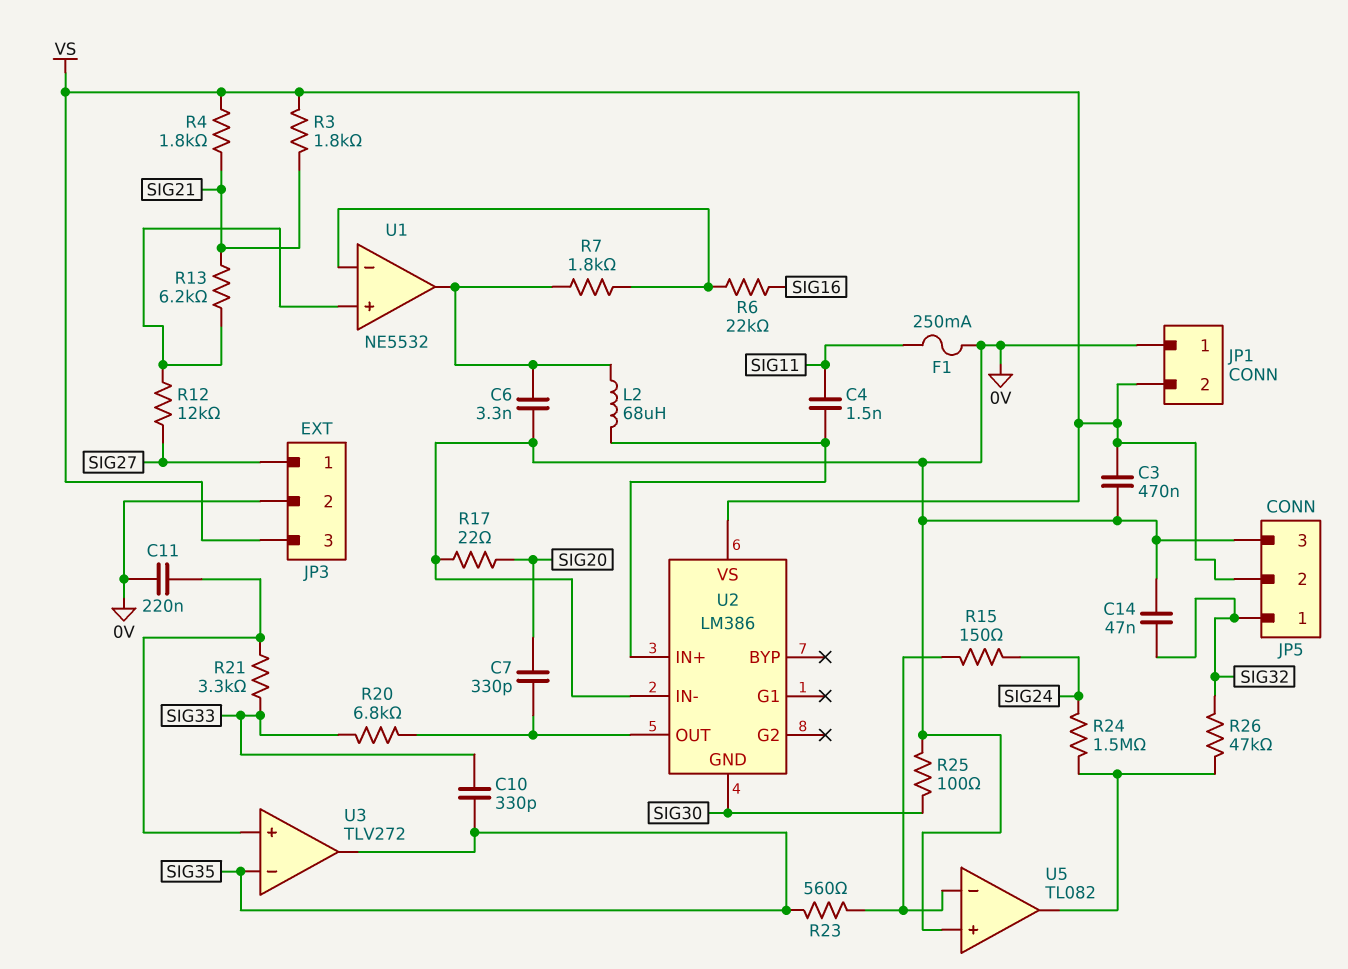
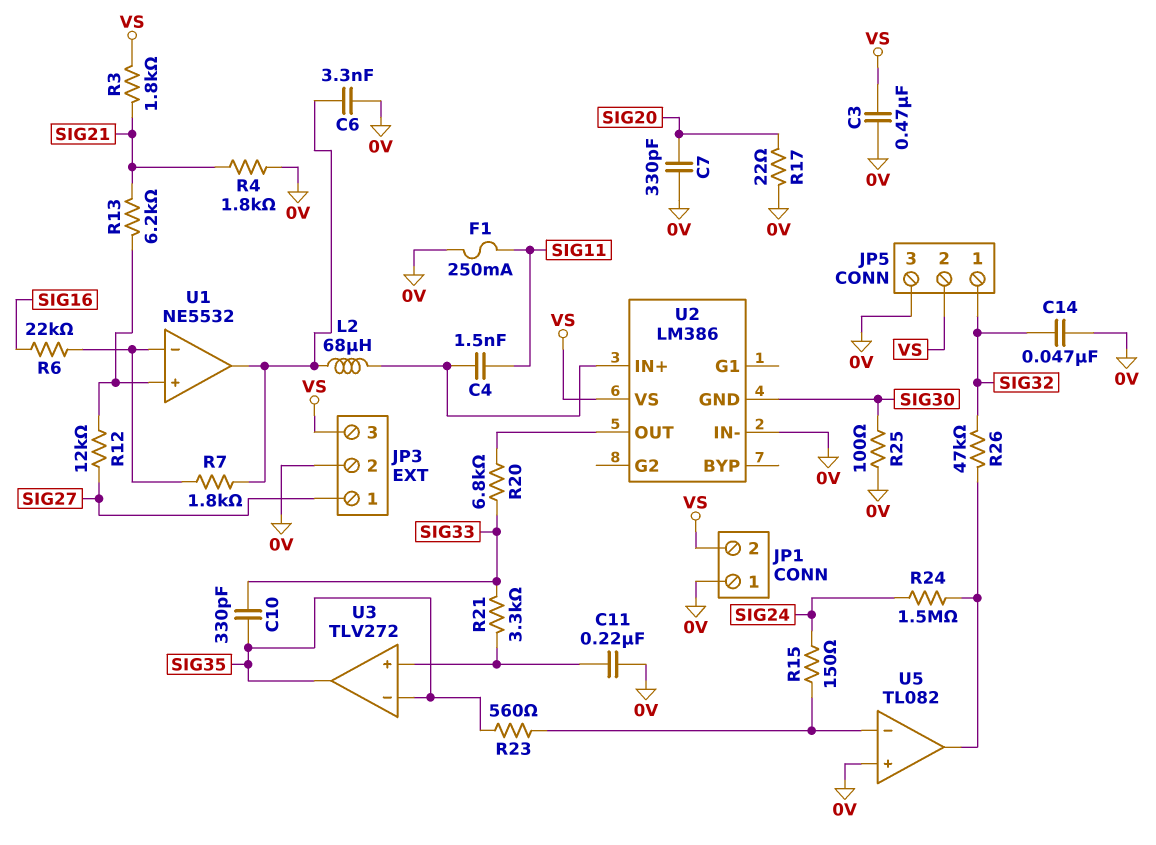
C7: 330pF (SIG20, U2/OUT) -> 330pF (0V, SIG20)
R4: 1.8k (SIG21, VS) -> 1.8k (0V, SIG21)

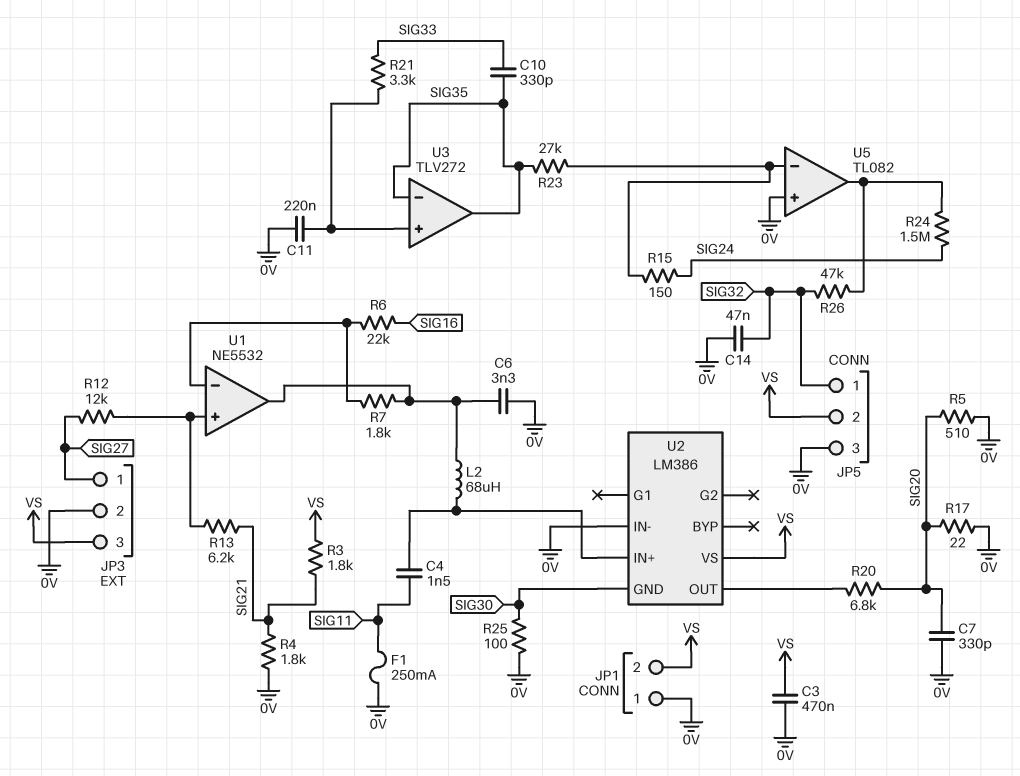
R5: none -> 510 (0V, SIG20)
R20: 6.8k (SIG33, U2/OUT) -> 6.8k (SIG20, U2/OUT)
R23: 560 (SIG35, U5/in-) -> 27k (SIG35, U5/in-)

